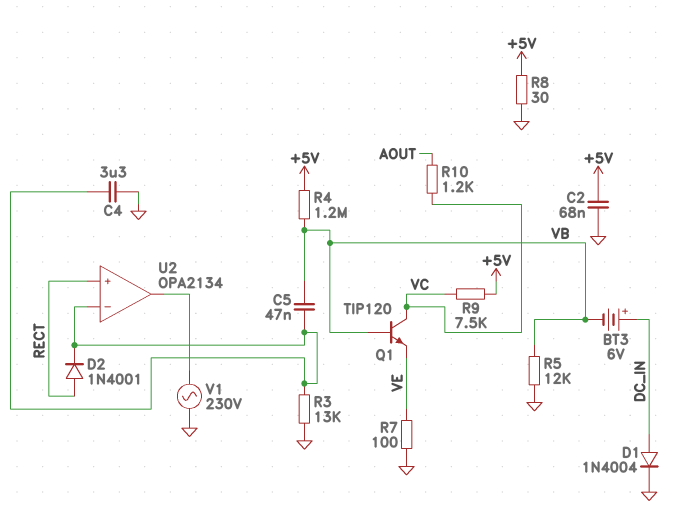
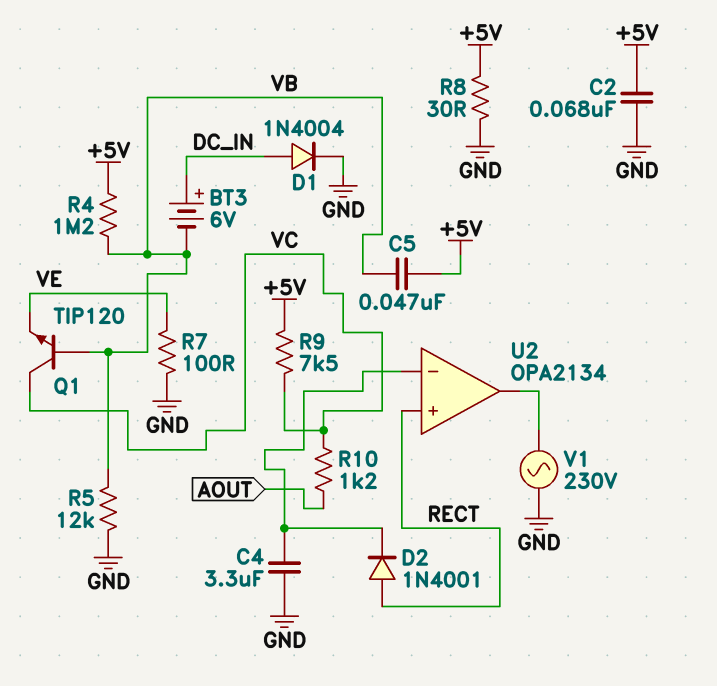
C5: 47nF (U2/in-, VB) -> 47nF (+5V, VB)
R3: 13k (GND, U2/in-) -> none

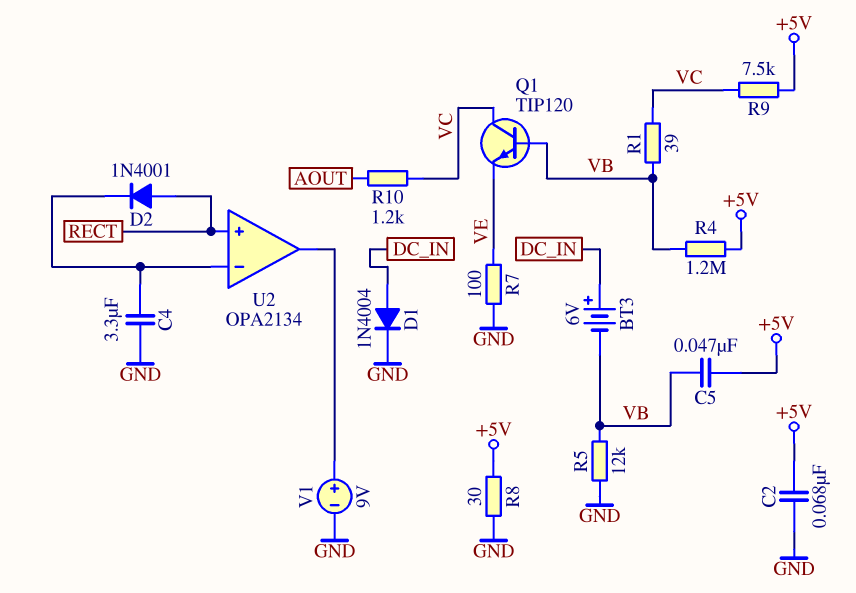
R1: none -> 39 (VB, VC)
V1: AC 230V (GND, U2/out) -> 9V (plus U2/out, minus GND)

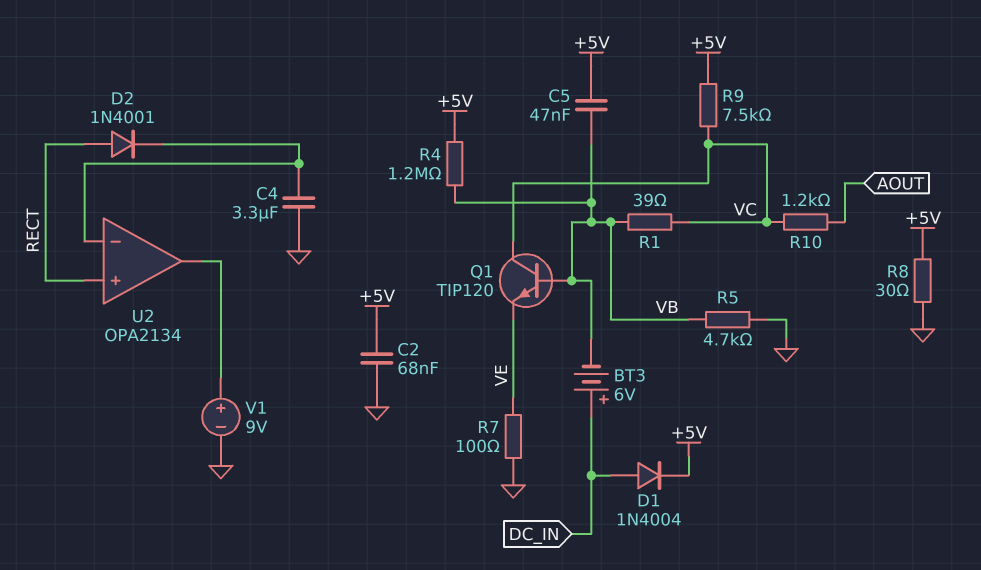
D1: diode 1N4004 (A DC_IN, K GND) -> diode 1N4004 (A DC_IN, K +5V)
R5: 12k (GND, VB) -> 4.7k (GND, VB)

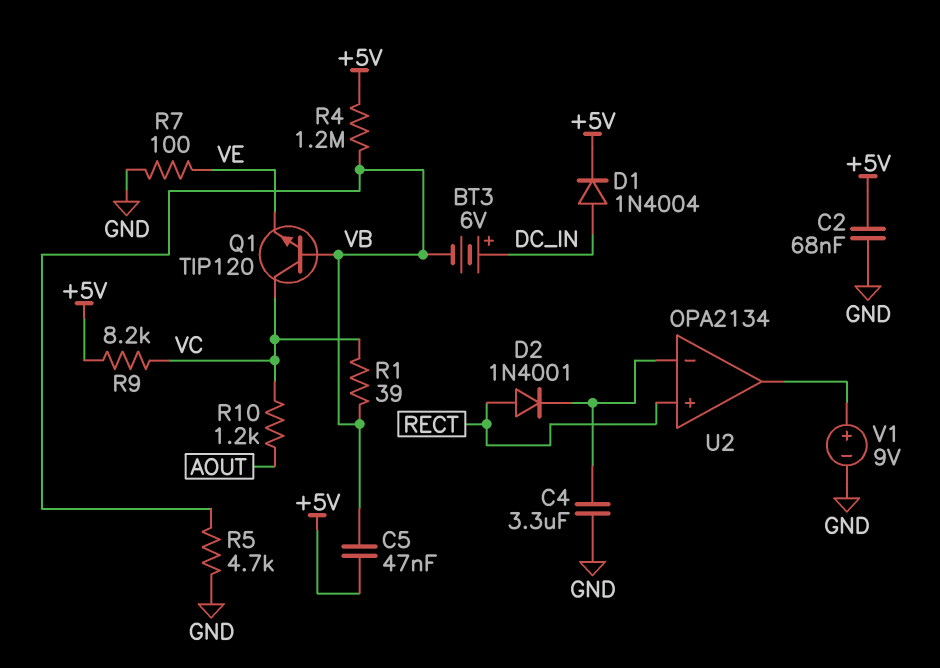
R8: 30 (+5V, GND) -> none
R9: 7.5k (+5V, VC) -> 8.2k (+5V, VC)

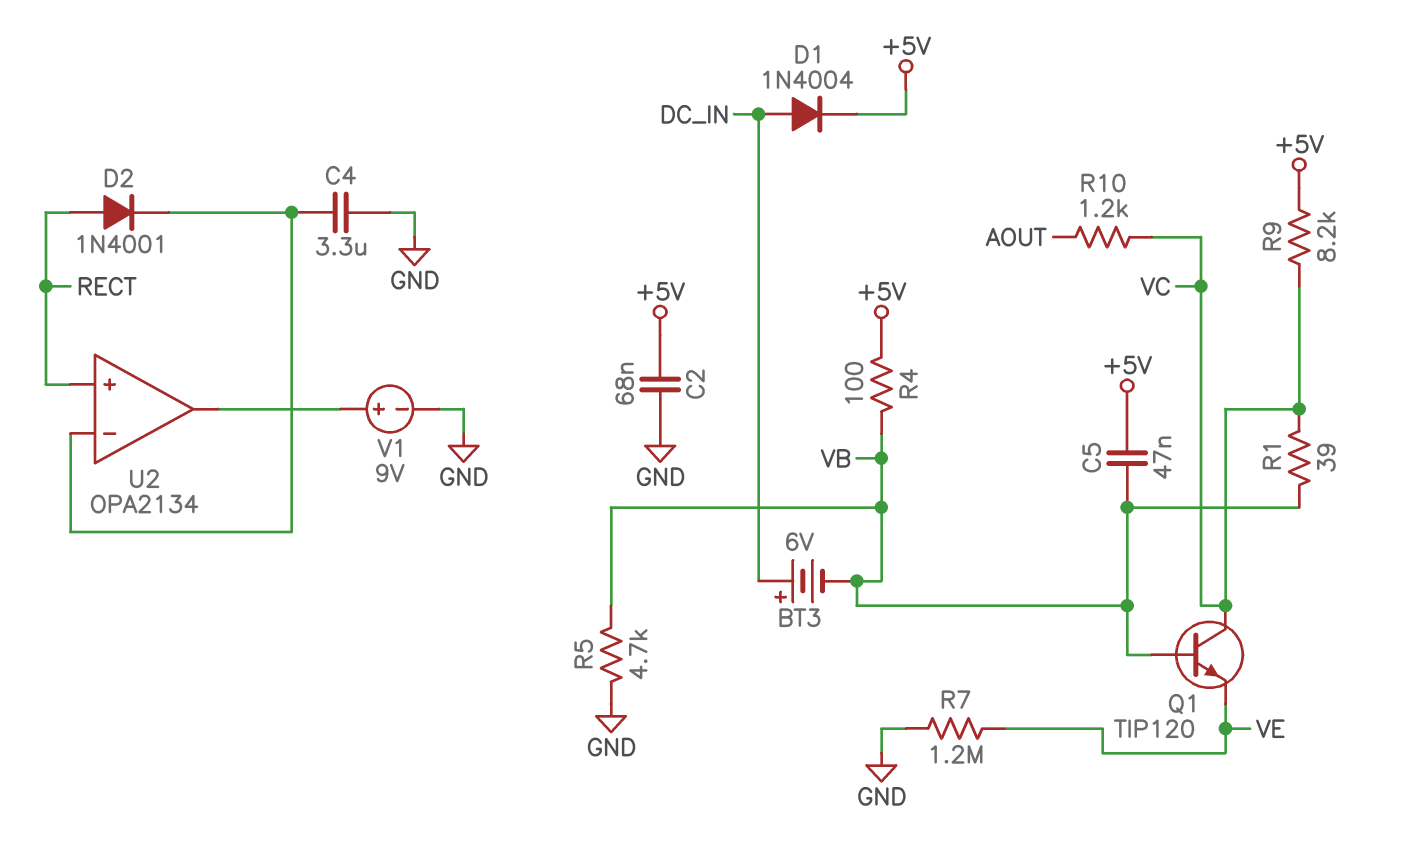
R4: 1.2M (+5V, VB) -> 100 (+5V, VB)
R7: 100 (GND, VE) -> 1.2M (GND, VE)

